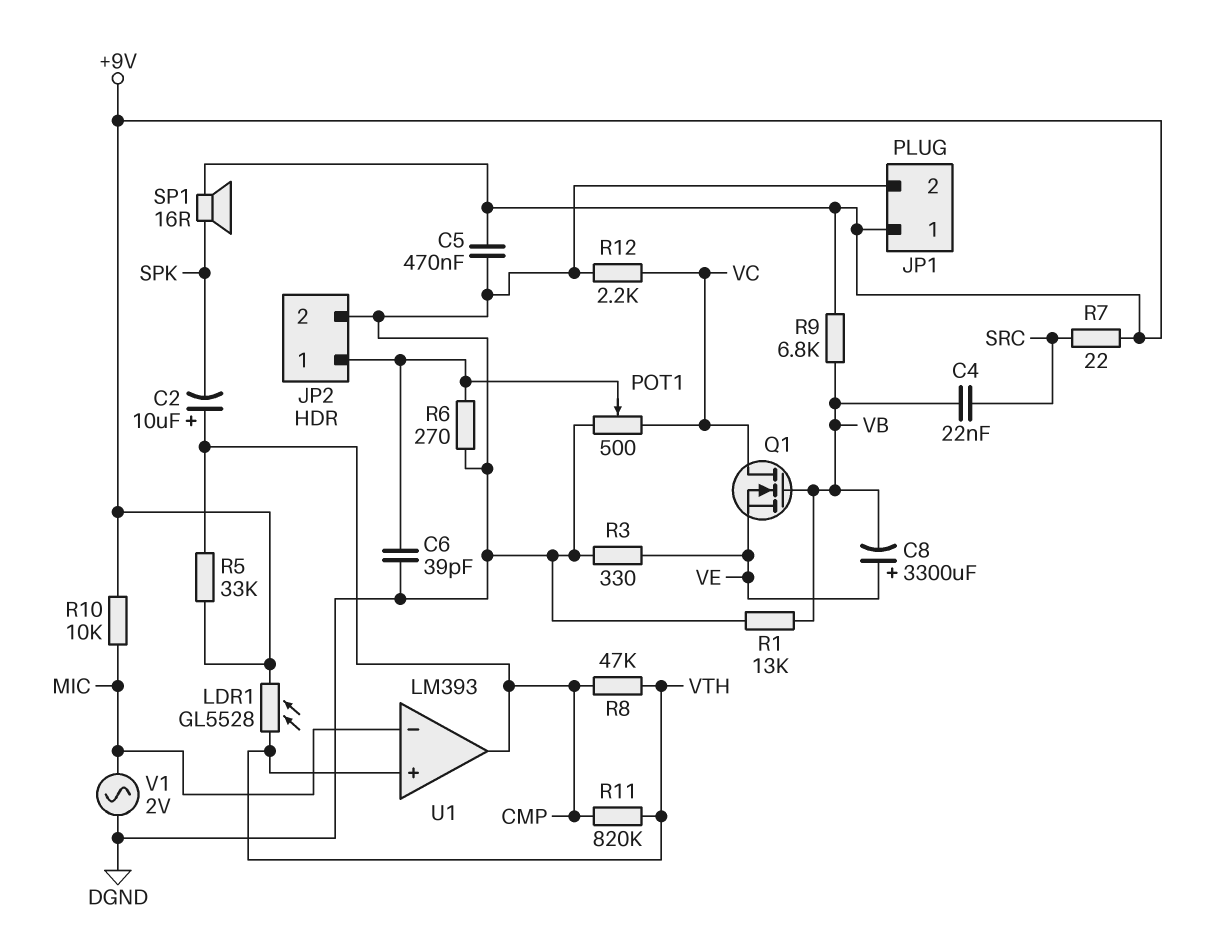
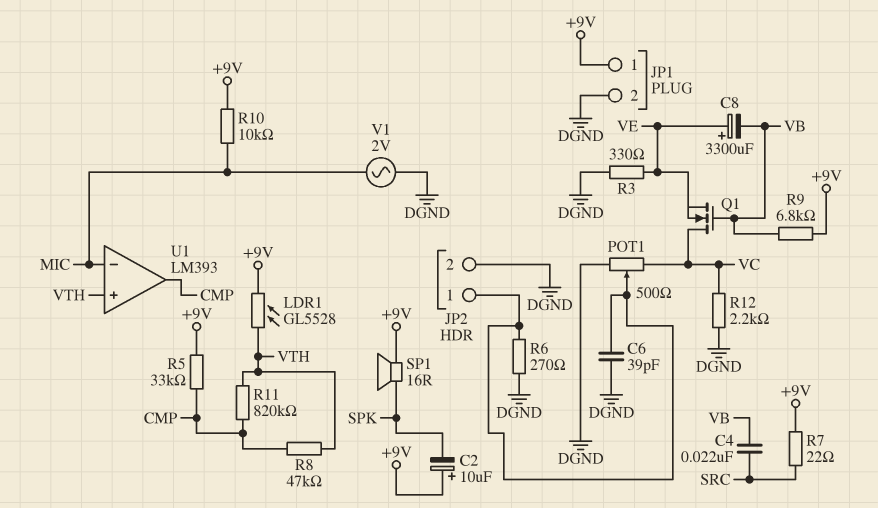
C2: 10uF (plus CMP, minus SPK) -> 10uF (plus +9V, minus SPK)
C5: 470nF (+9V, DGND) -> none
R1: 13k (DGND, VB) -> none

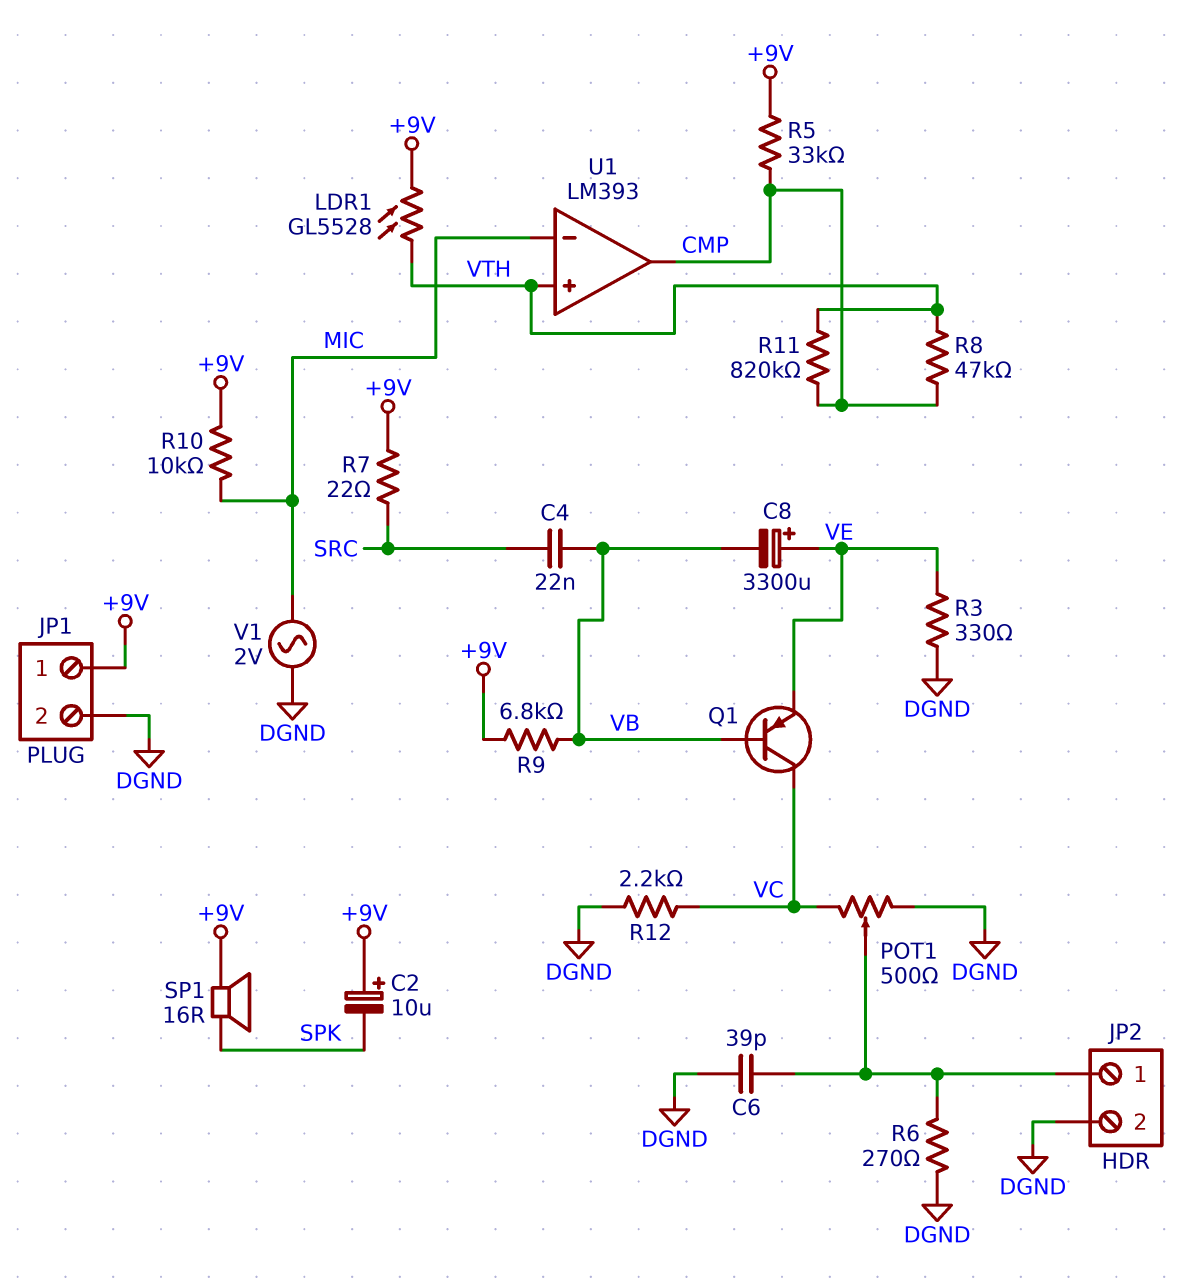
Q1: NMOS (G VB, D VC, S VE) -> PNP (B VB, C VC, E VE)

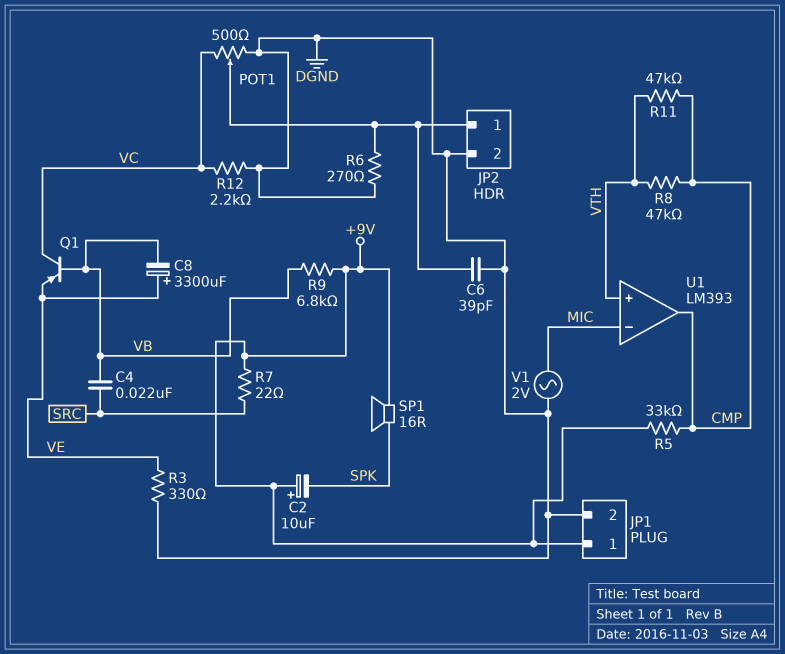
LDR1: GL5528 (+9V, VTH) -> none
R10: 10k (+9V, MIC) -> none
R11: 820k (CMP, VTH) -> 47k (CMP, VTH)

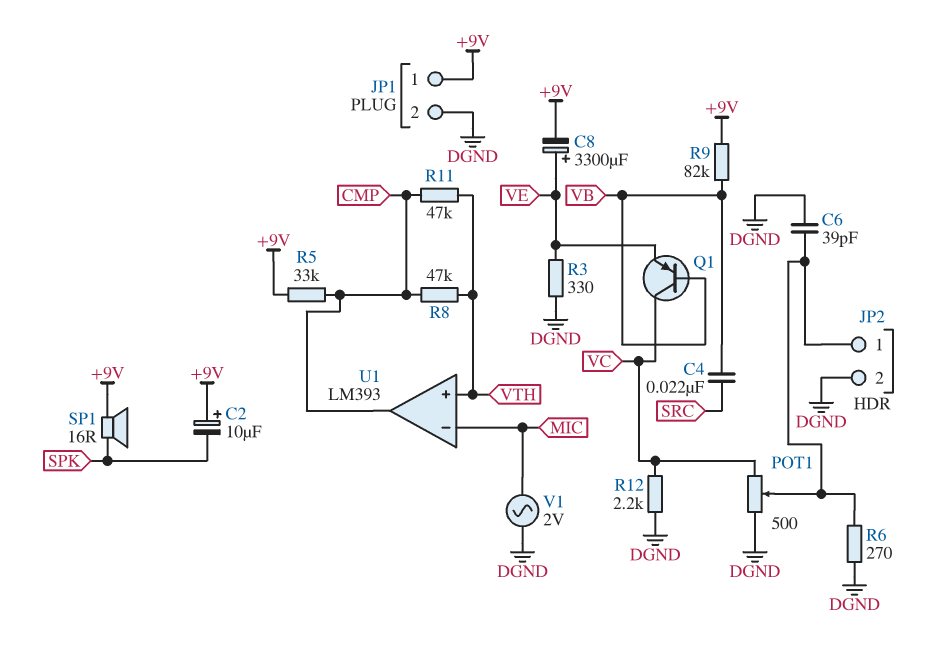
C8: 3300uF (plus VE, minus VB) -> 3300uF (plus VE, minus +9V)
R7: 22 (+9V, SRC) -> none
R9: 6.8k (+9V, VB) -> 82k (+9V, VB)

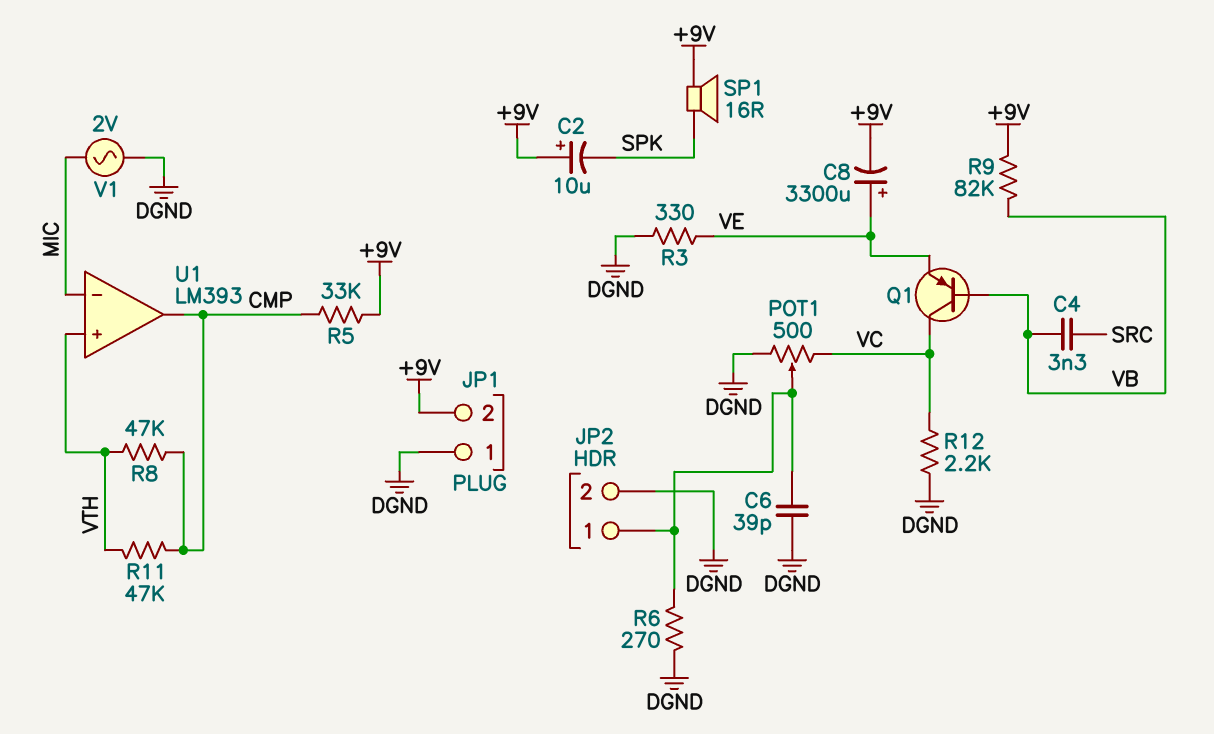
C4: 22nF (SRC, VB) -> 3.3nF (SRC, VB)
JP1 pin 1: +9V -> DGND
JP1 pin 2: DGND -> +9V

